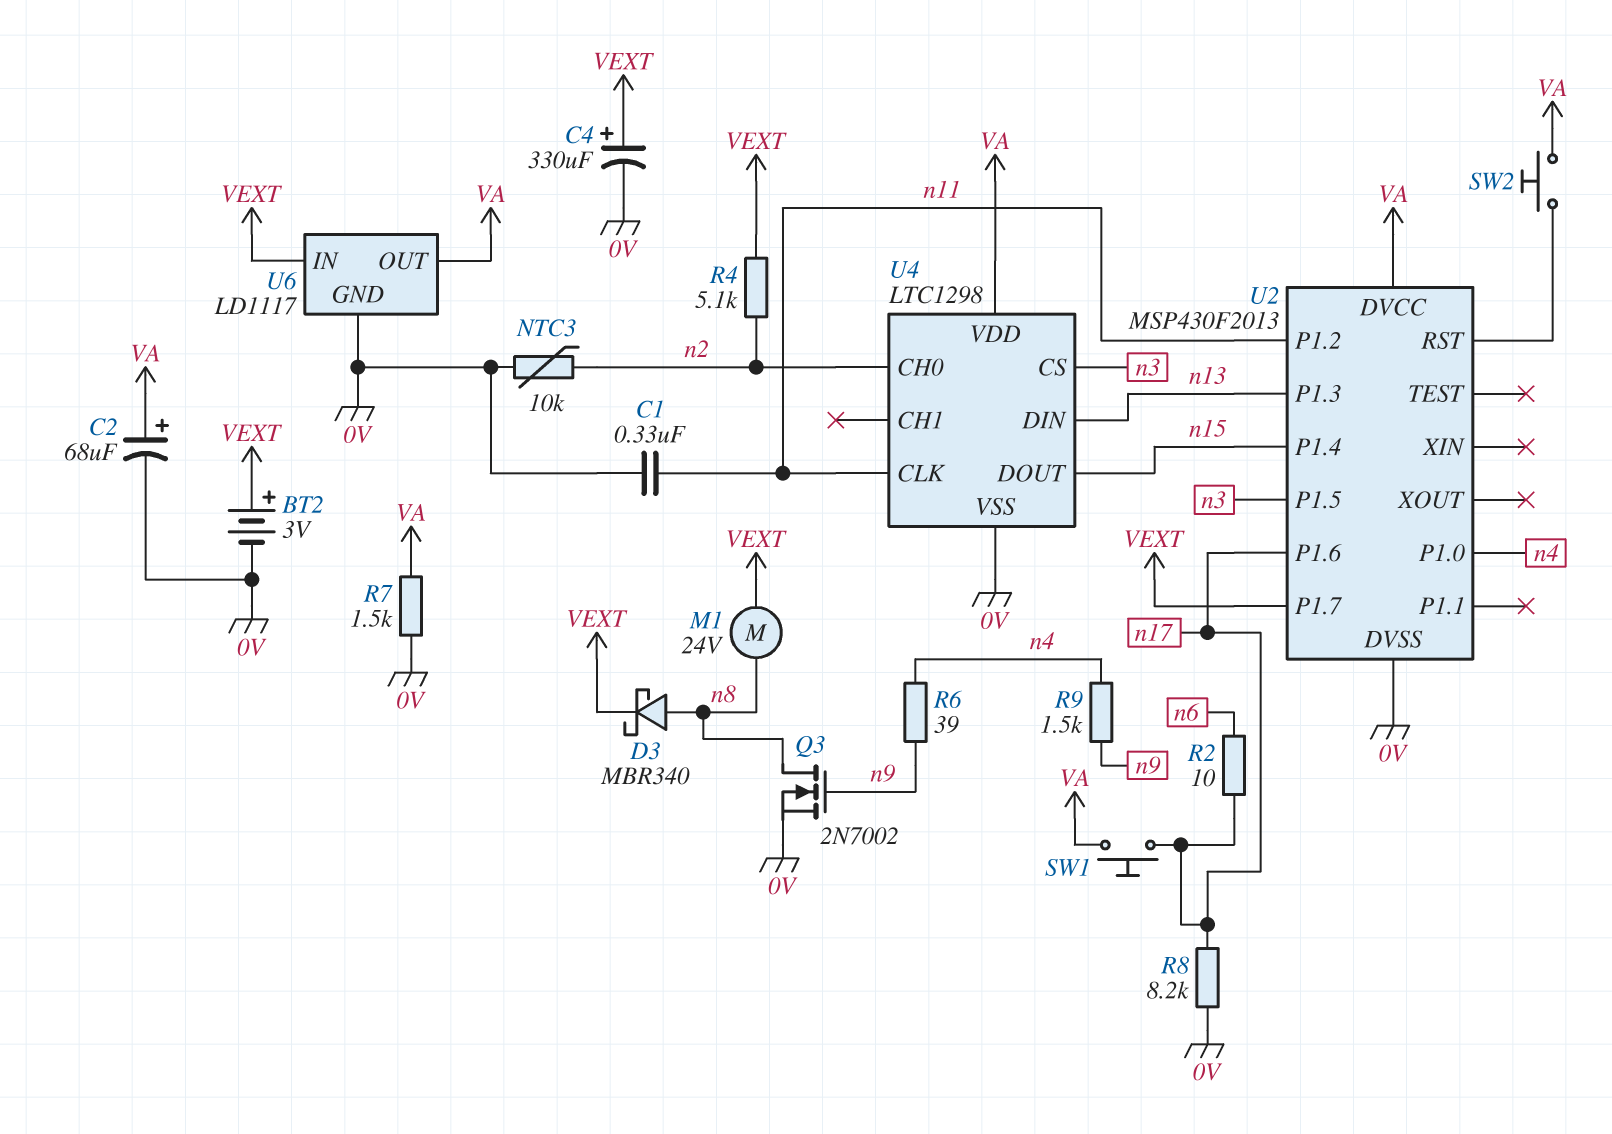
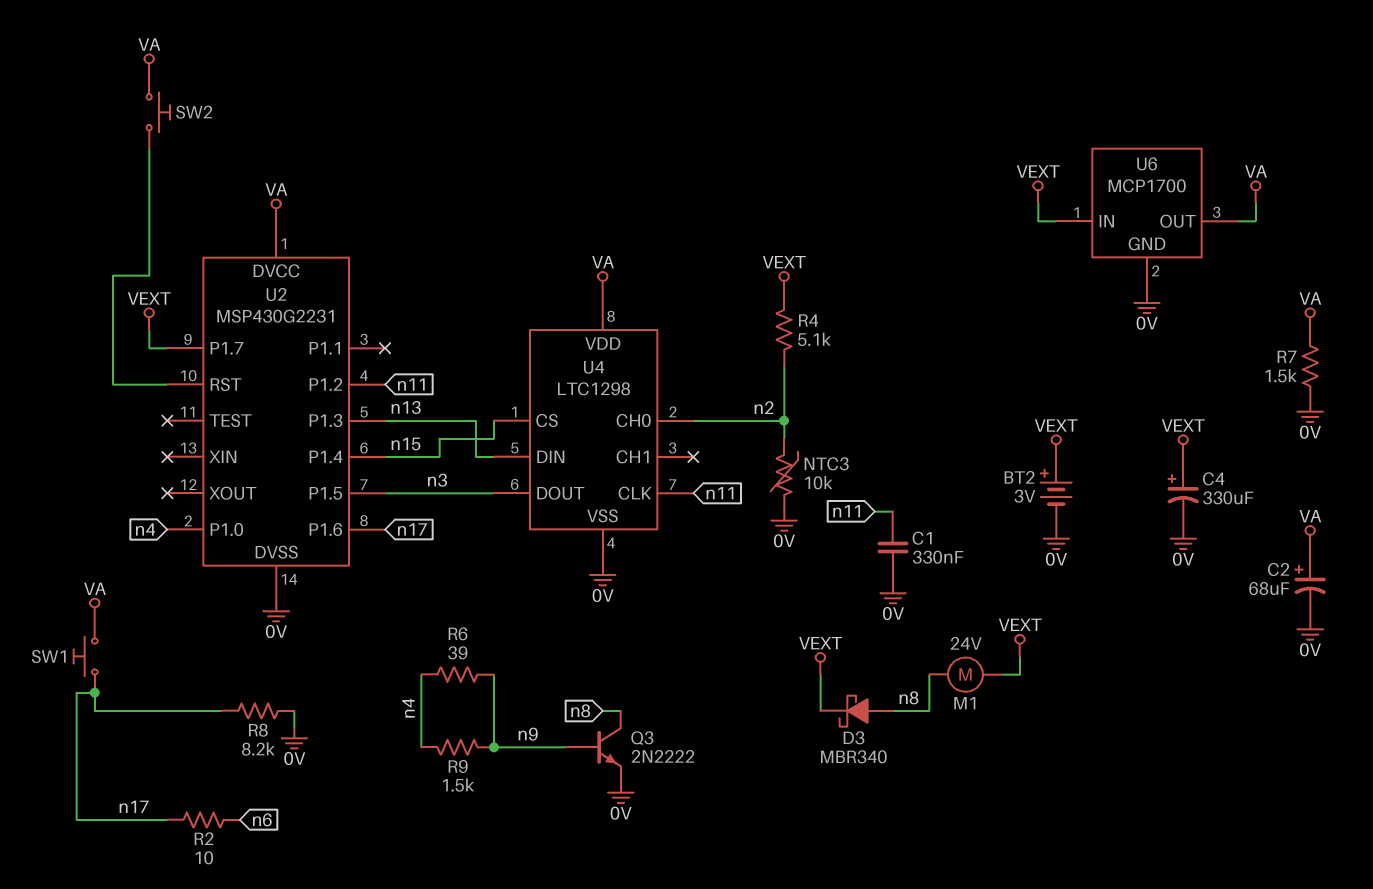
Q3: NMOS 2N7002 (G n9, D n8, S 0V) -> NPN 2N2222 (B n9, C n8, E 0V)
U2: MSP430F2013 -> MSP430G2231
U4 pin CS: n3 -> n15
U4 pin DOUT: n15 -> n3
U6: LD1117 -> MCP1700

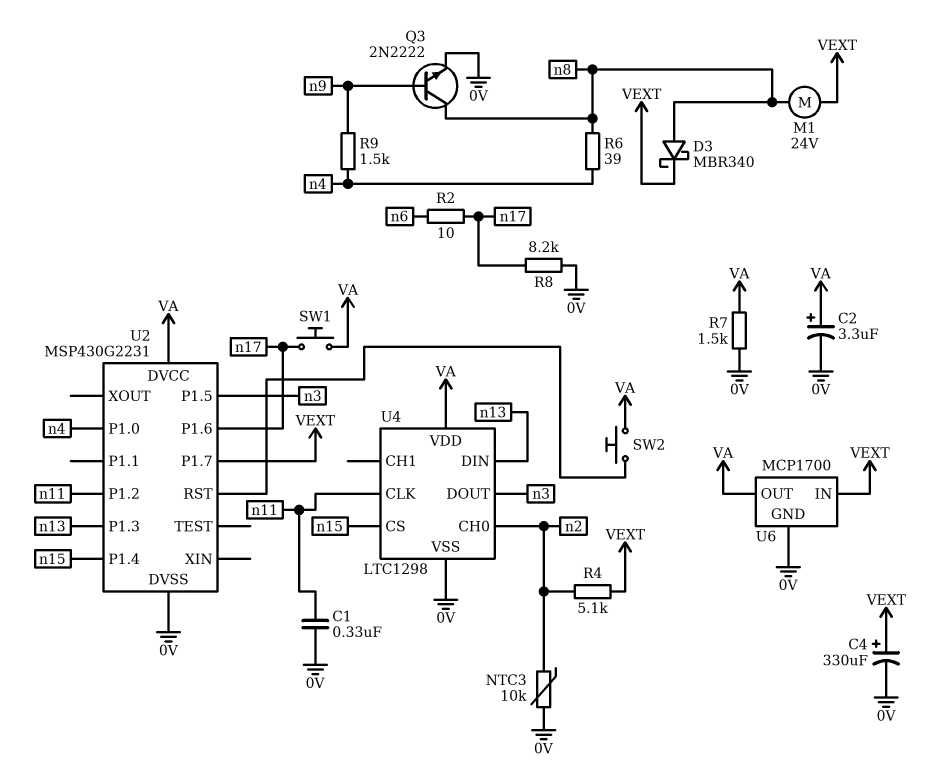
BT2: 3V (plus VEXT, minus 0V) -> none
C2: 68uF (plus VA, minus 0V) -> 3.3uF (plus VA, minus 0V)
R6: 39 (n4, n9) -> 39 (n4, n8)

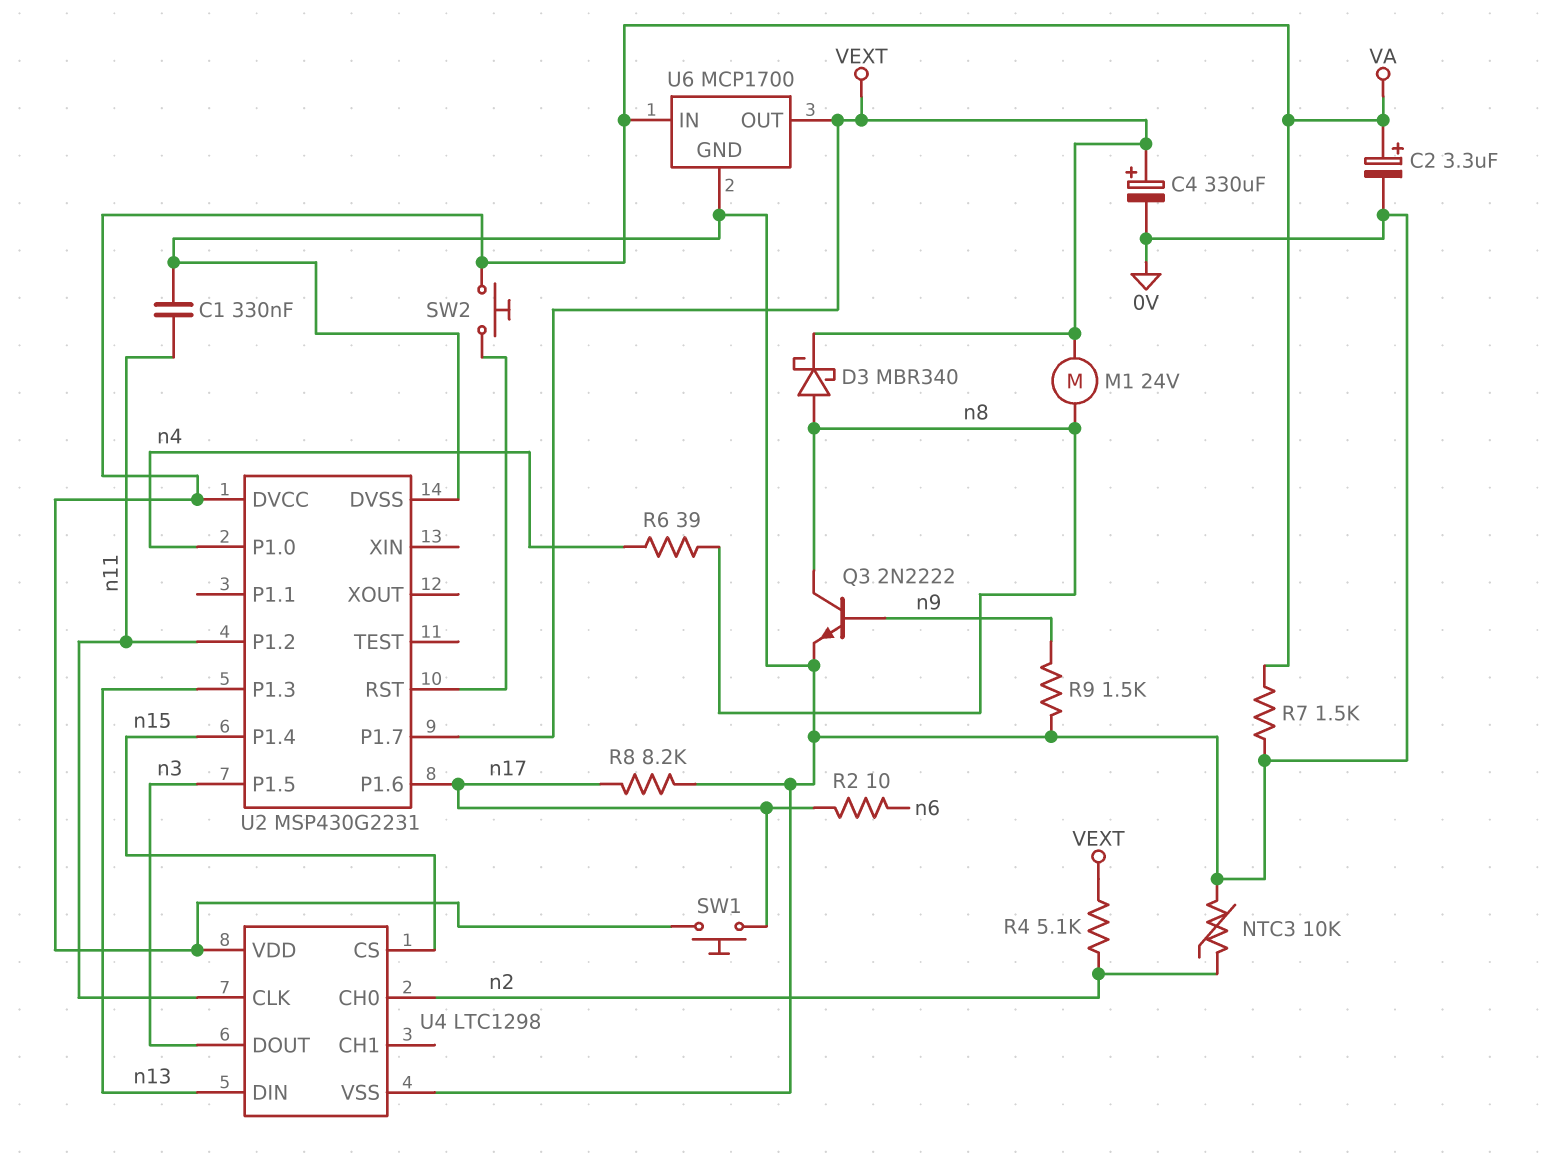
R9: 1.5k (n4, n9) -> 1.5k (0V, n9)
U6 pin IN: VEXT -> VA
U6 pin OUT: VA -> VEXT

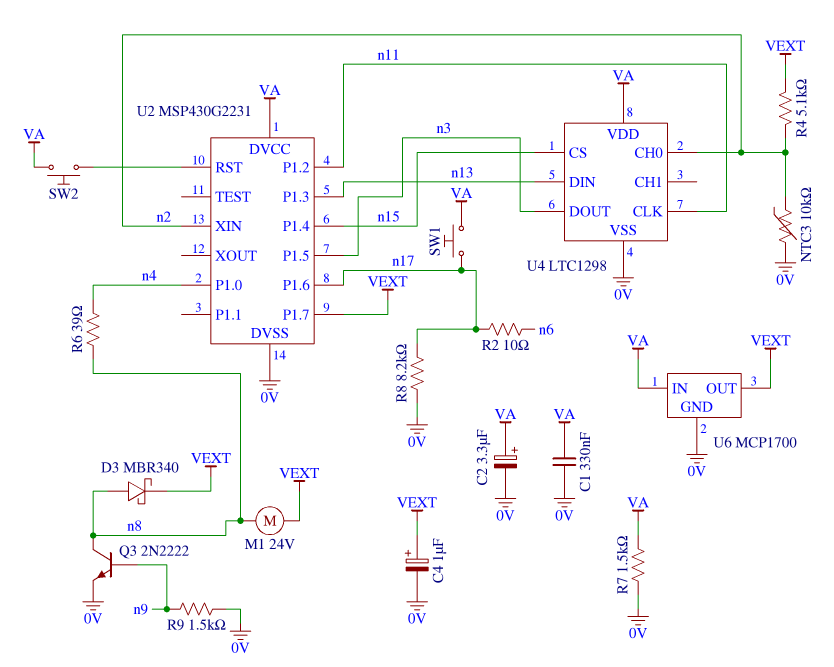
C1: 330nF (0V, n11) -> 330nF (0V, VA)
C4: 330uF (plus VEXT, minus 0V) -> 1uF (plus VEXT, minus 0V)
U2 pin XIN: none -> n2

